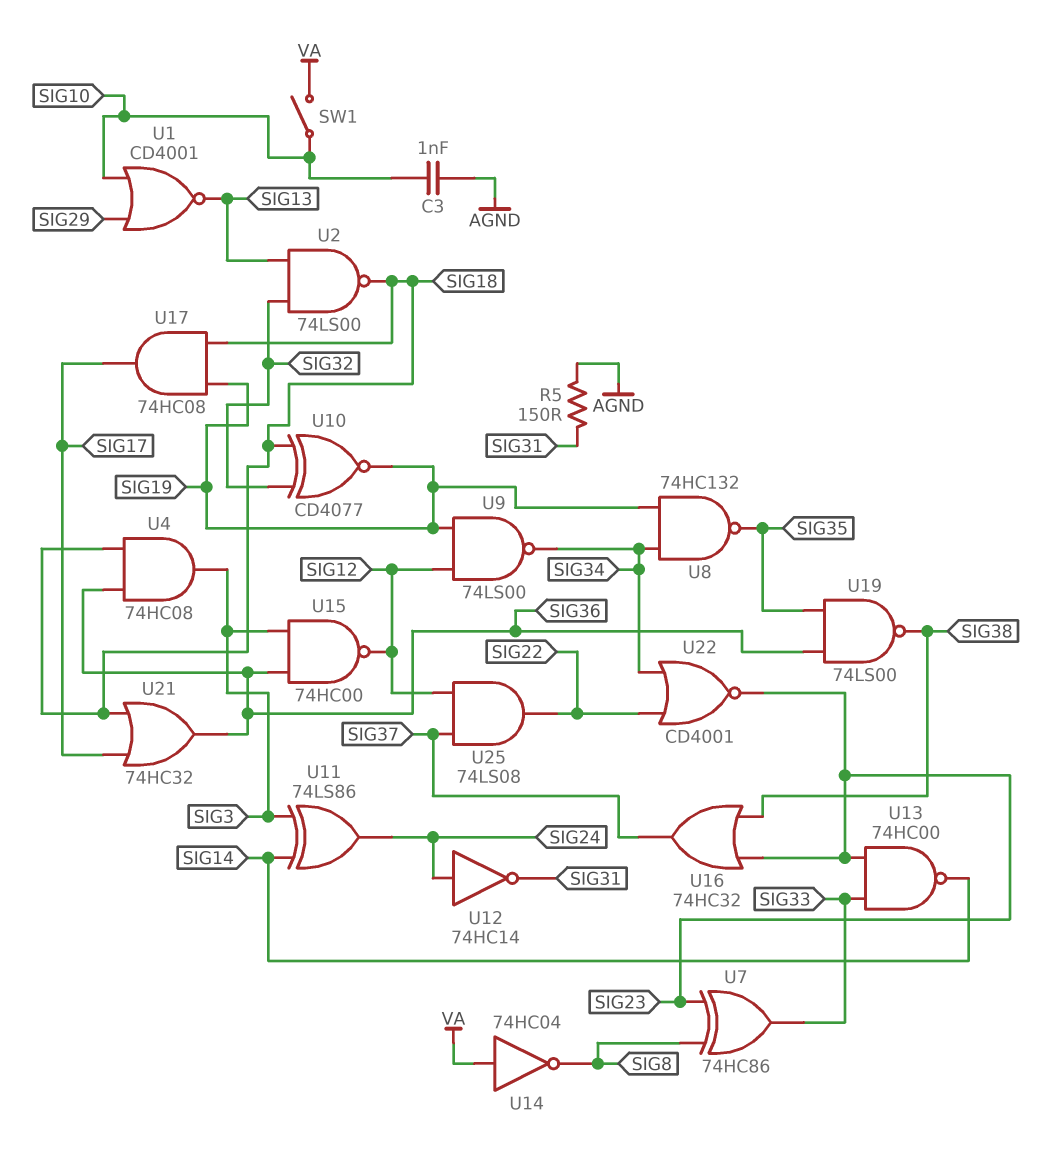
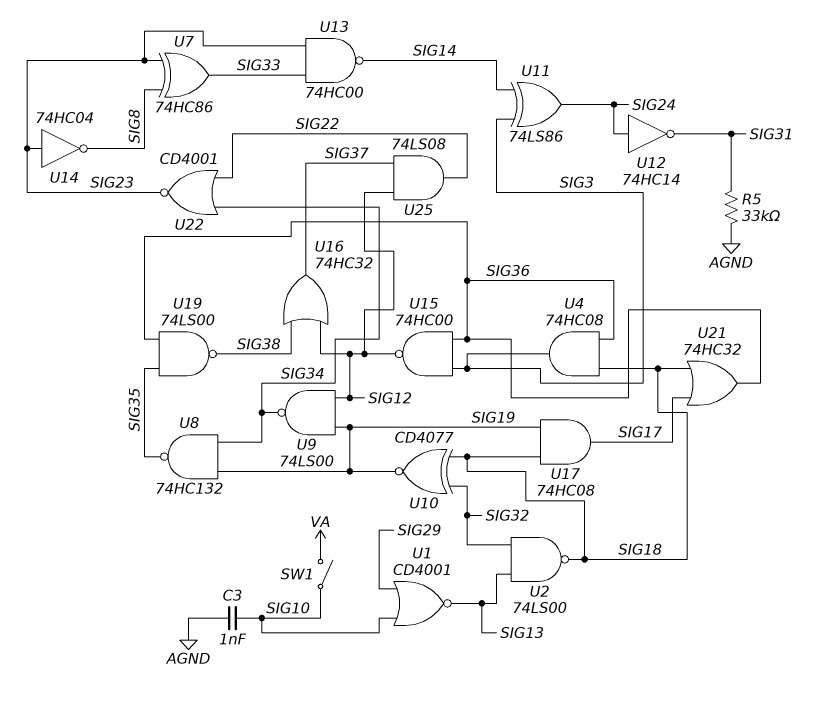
R5: 150 (AGND, SIG31) -> 33k (AGND, SIG31)
U14: NOT 74HC04 (in VA, out SIG8) -> NOT 74HC04 (in SIG23, out SIG8)
U16: OR 74HC32 (in SIG23, in SIG38, out SIG37) -> OR 74HC32 (in SIG12, in SIG38, out SIG37)

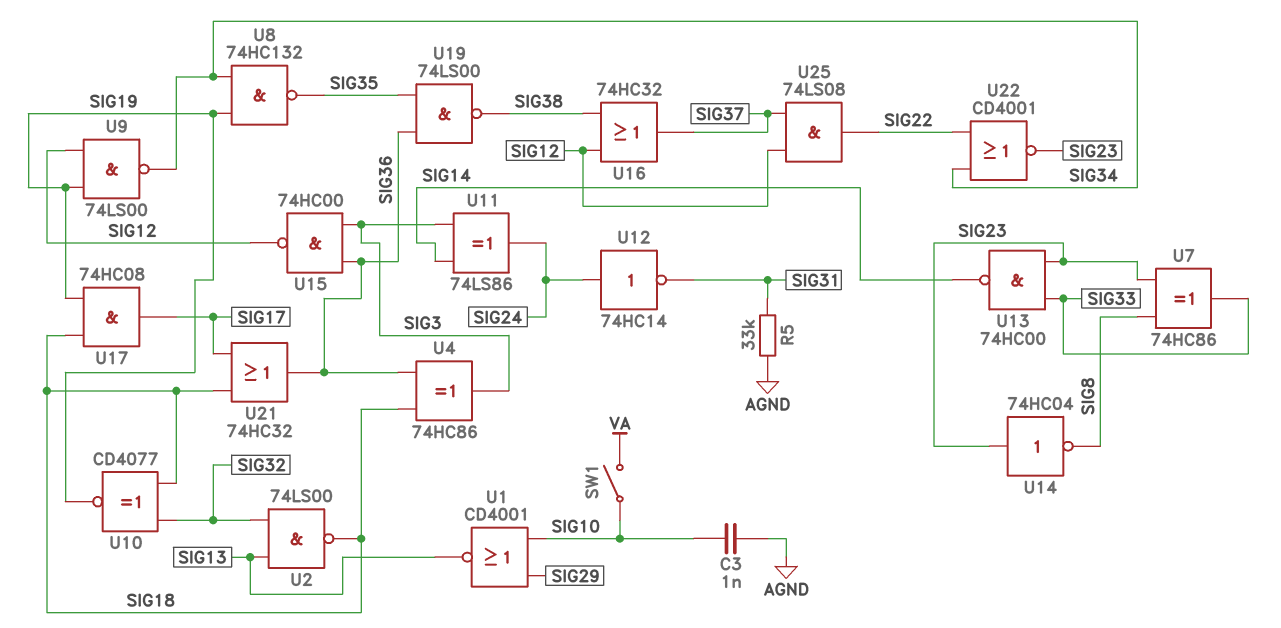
U4: AND 74HC08 (in SIG18, in SIG36, out SIG3) -> XOR 74HC86 (in SIG18, in SIG36, out SIG3)

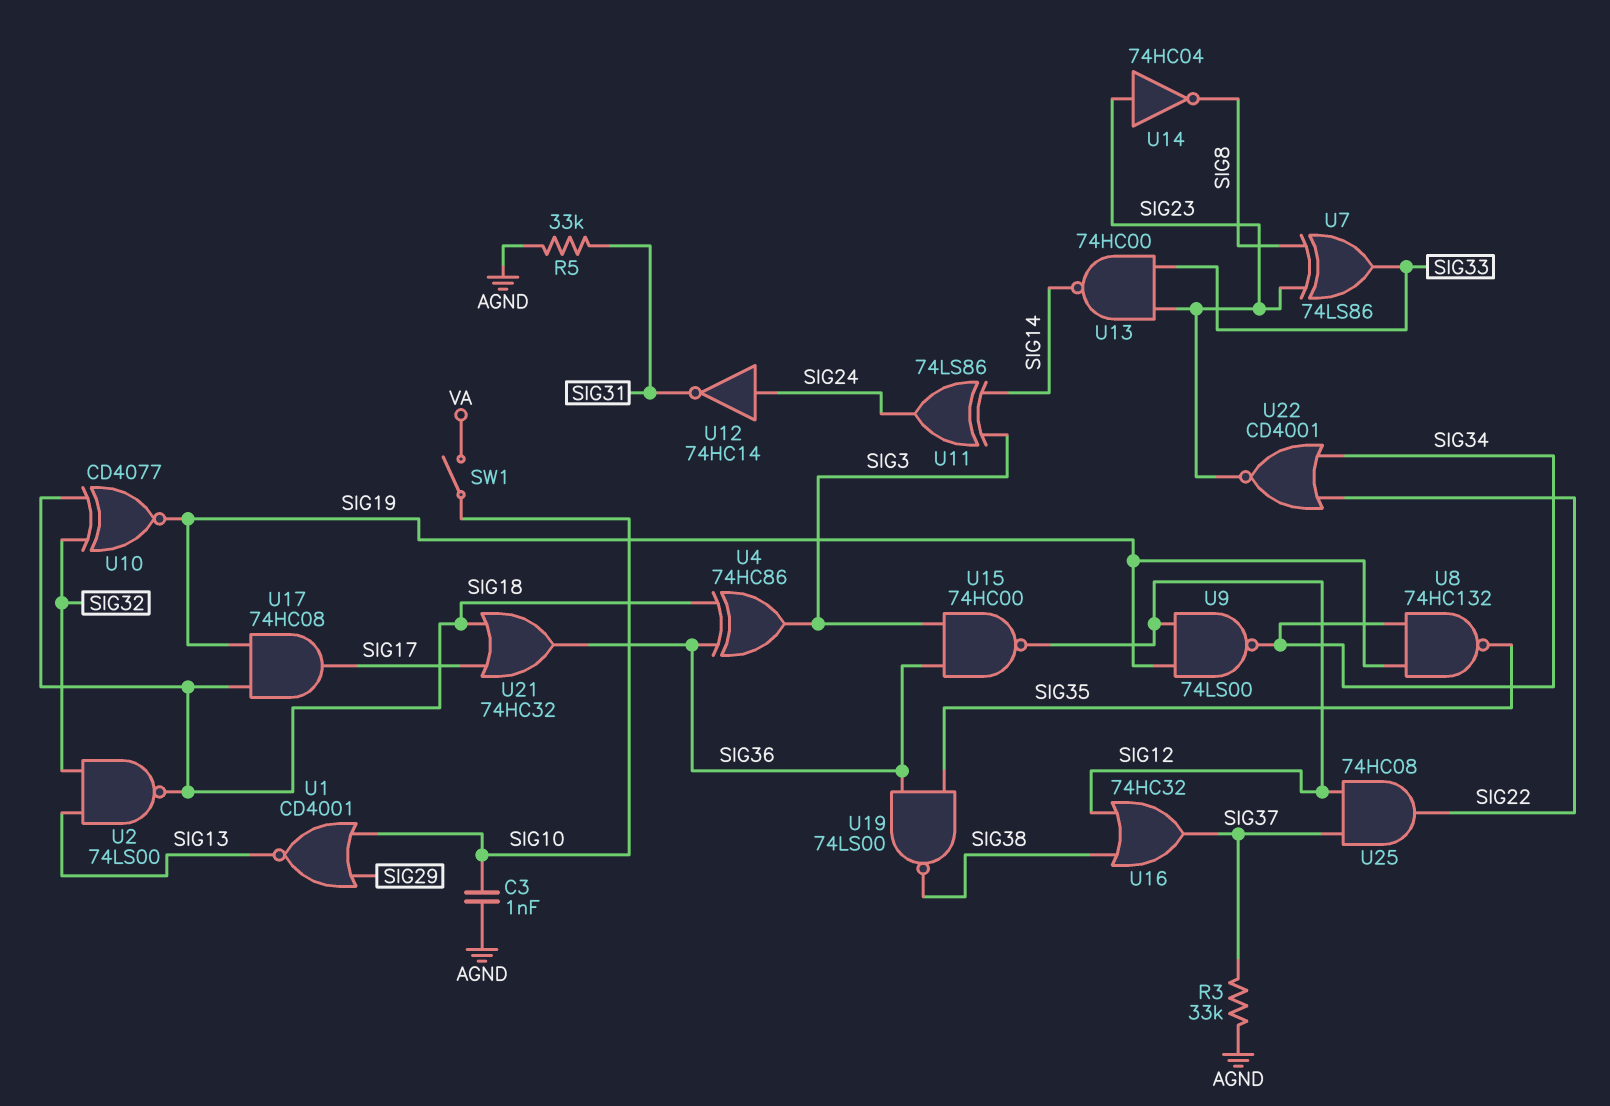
R3: none -> 33k (AGND, SIG37)
U7: XOR 74HC86 (in SIG8, in SIG23, out SIG33) -> XOR 74LS86 (in SIG8, in SIG23, out SIG33)
U25: AND 74LS08 (in SIG12, in SIG37, out SIG22) -> AND 74HC08 (in SIG12, in SIG37, out SIG22)

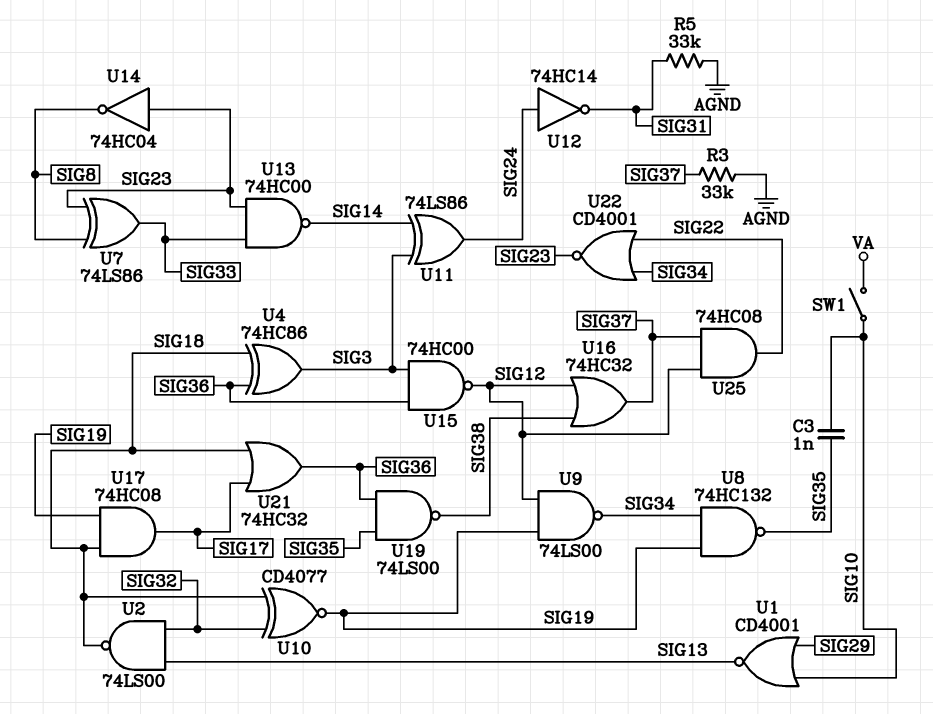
C3: 1nF (AGND, SIG10) -> 1nF (SIG10, SIG35)

